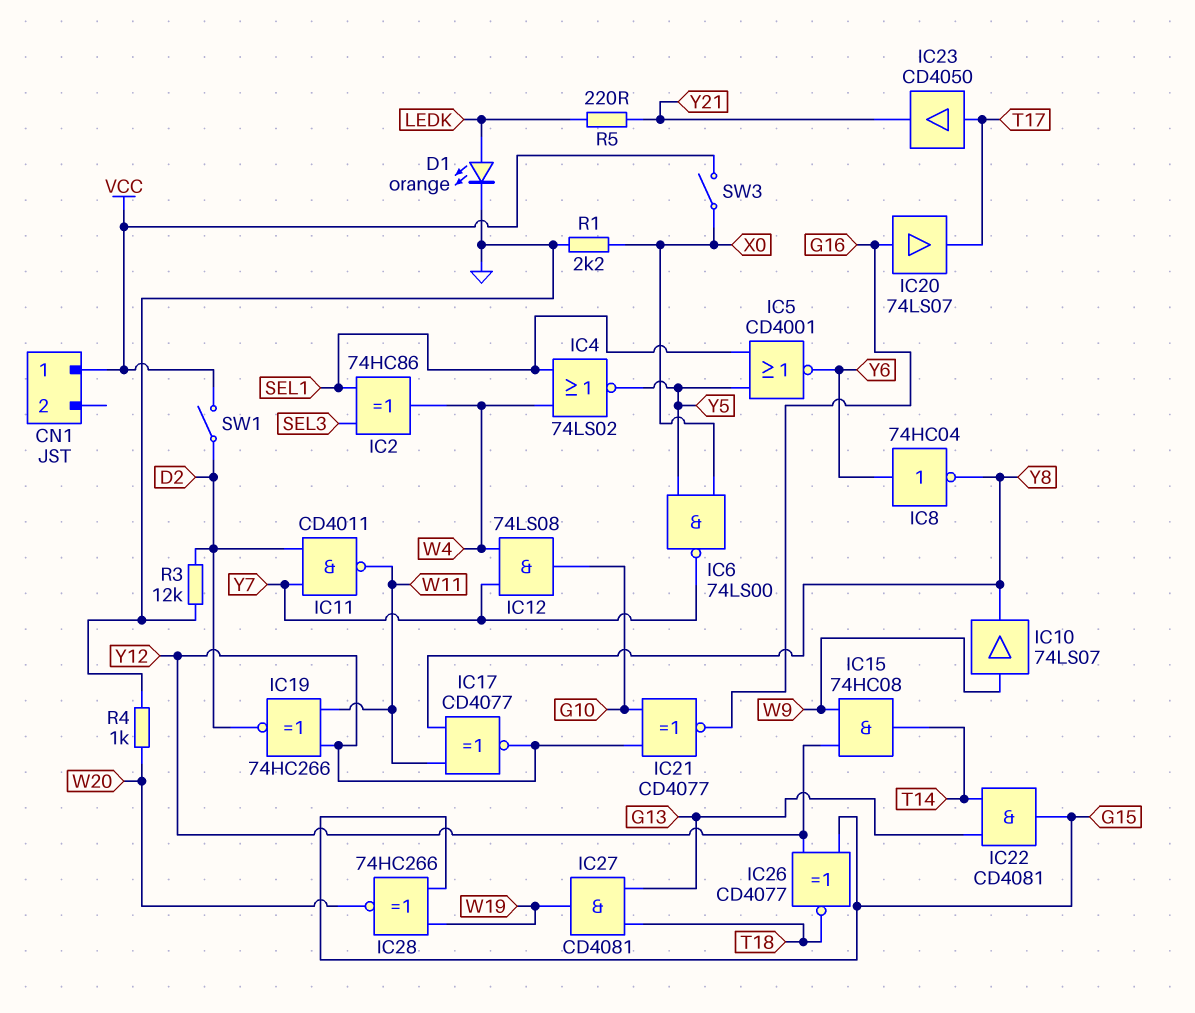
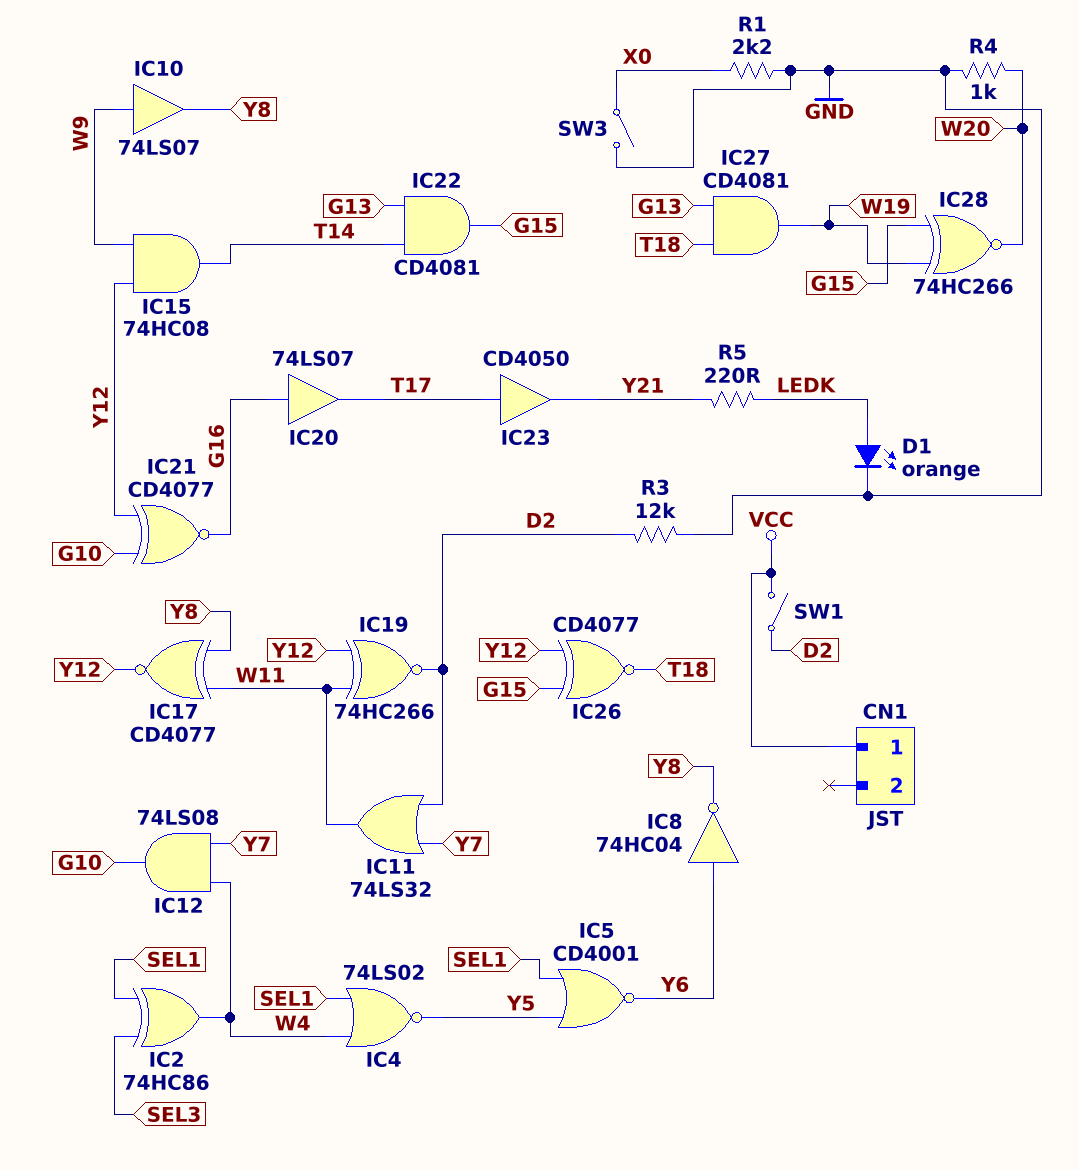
IC6: NAND 74LS00 (in X0, in Y5, out Y7) -> none
IC11: NAND CD4011 (in D2, in Y7, out W11) -> OR 74LS32 (in D2, in Y7, out W11)
SW3: switch (VCC, X0) -> switch (GND, X0)

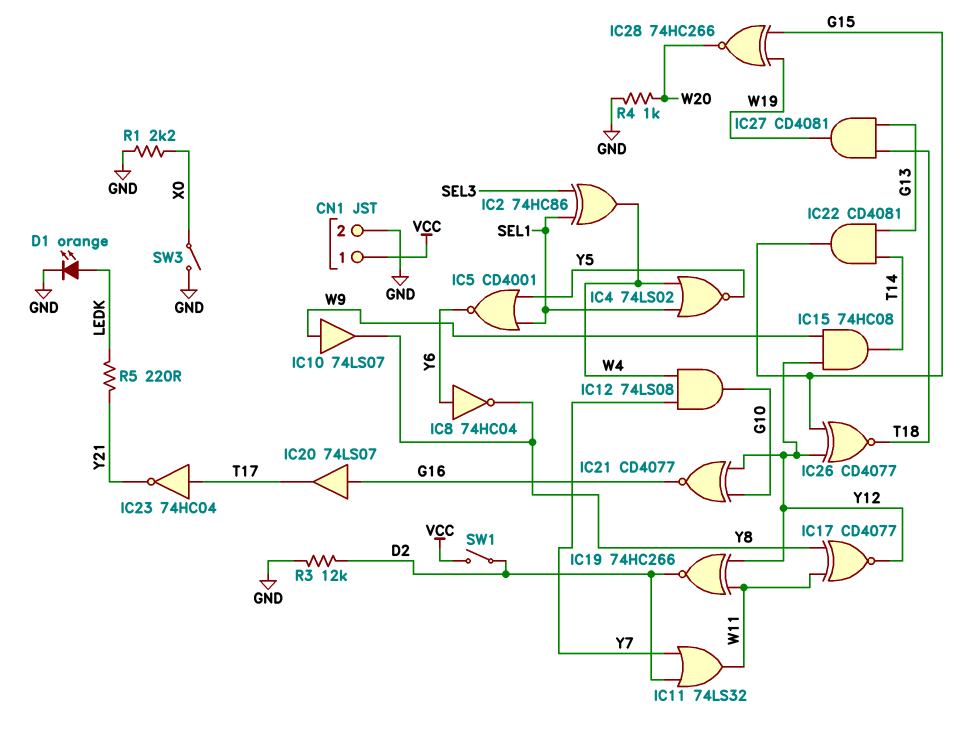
CN1 pin 2: none -> GND
IC23: buffer CD4050 (in T17, out Y21) -> NOT 74HC04 (in T17, out Y21)

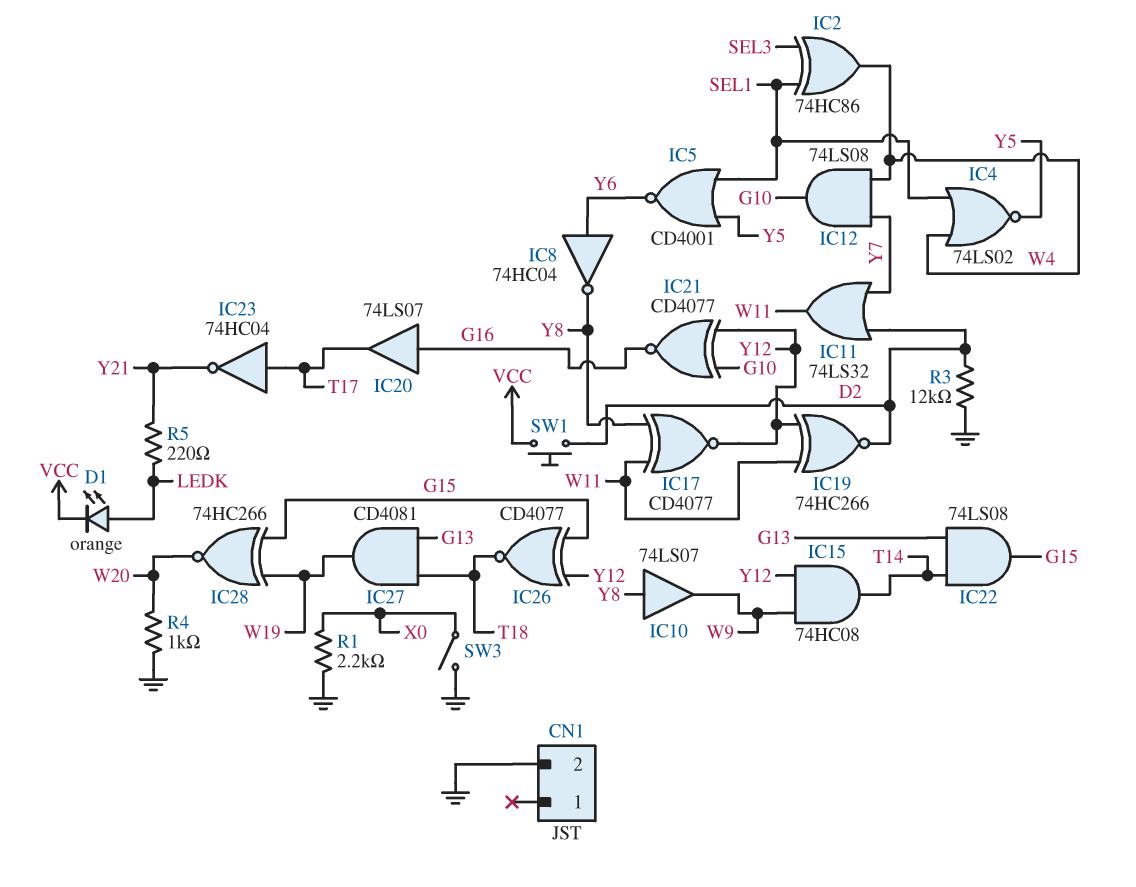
CN1 pin 1: VCC -> none
D1: LED orange (A LEDK, K GND) -> LED orange (A LEDK, K VCC)
IC10: buffer 74LS07 (in W9, out Y8) -> buffer 74LS07 (in Y8, out W9)
IC22: AND CD4081 (in G13, in T14, out G15) -> AND 74LS08 (in G13, in T14, out G15)
SW1: switch (D2, VCC) -> button (D2, VCC)

